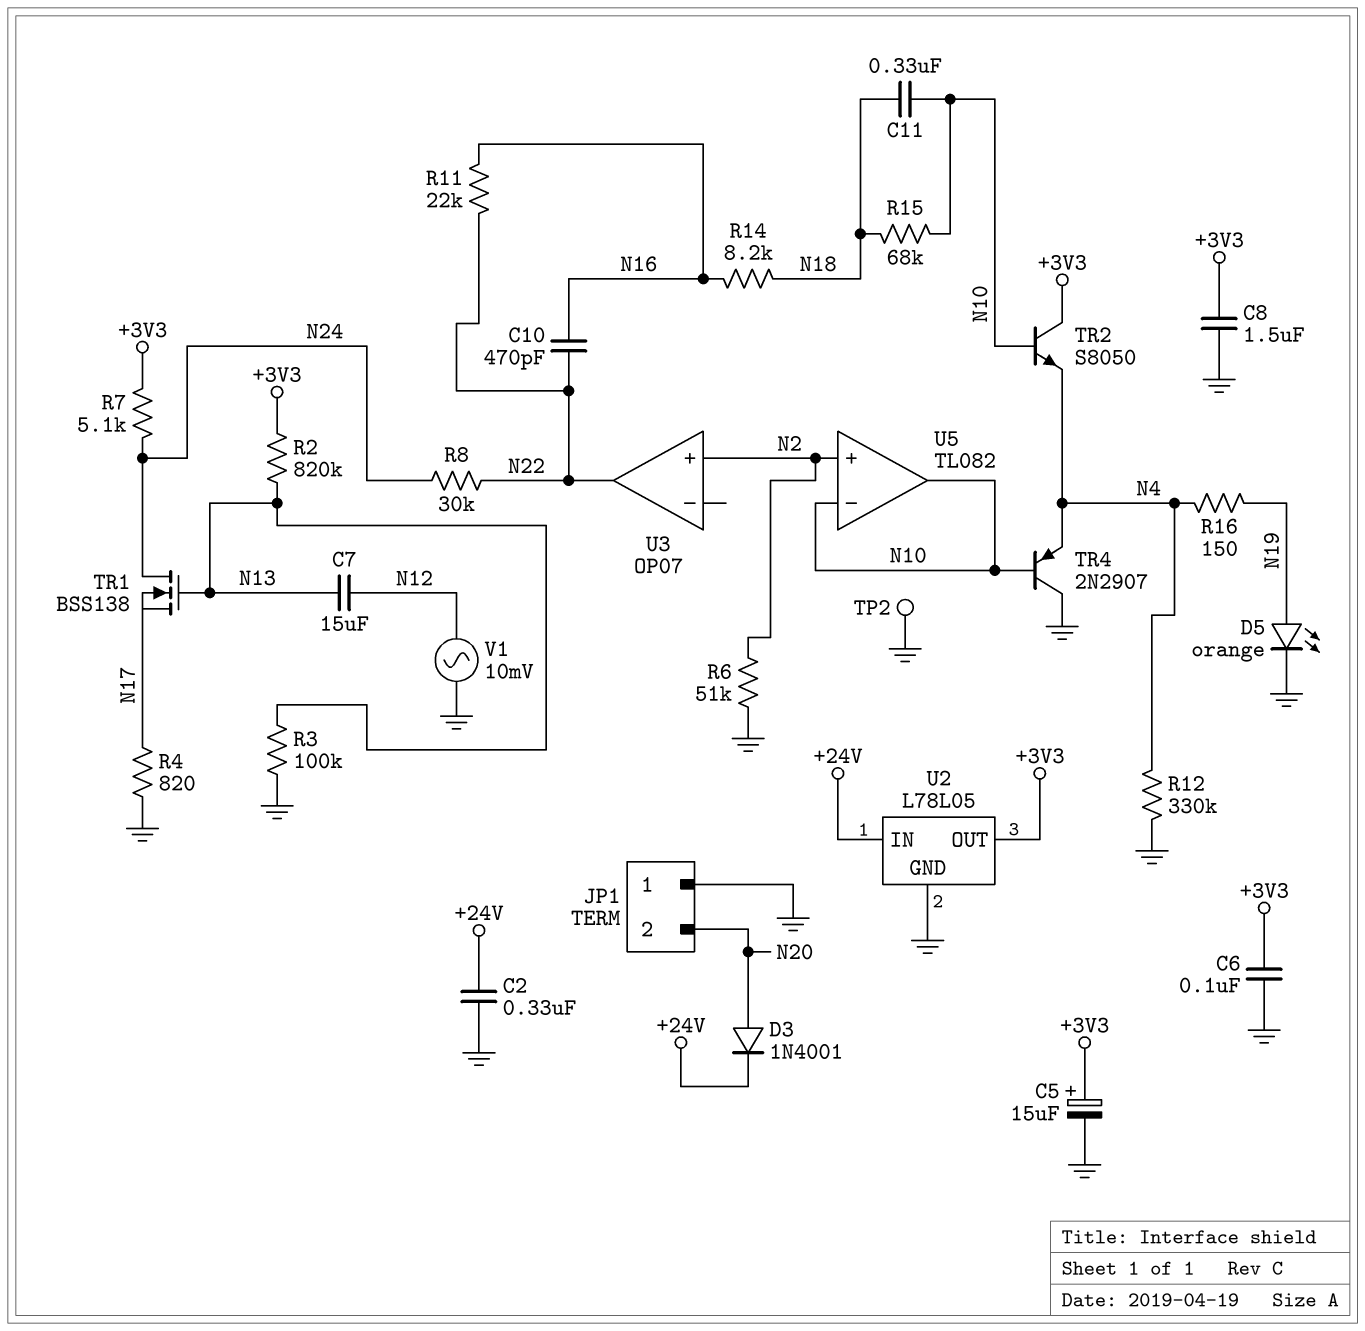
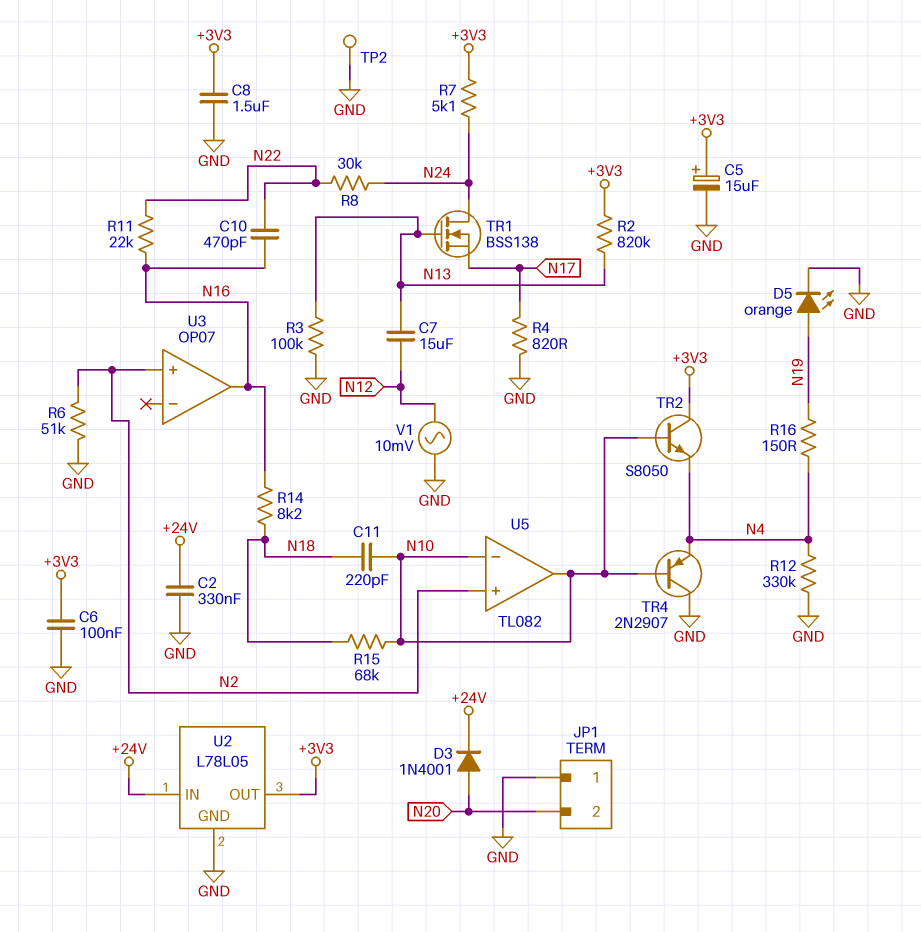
C11: 330nF (N10, N18) -> 220pF (N10, N18)
U3 pin out: N22 -> N16

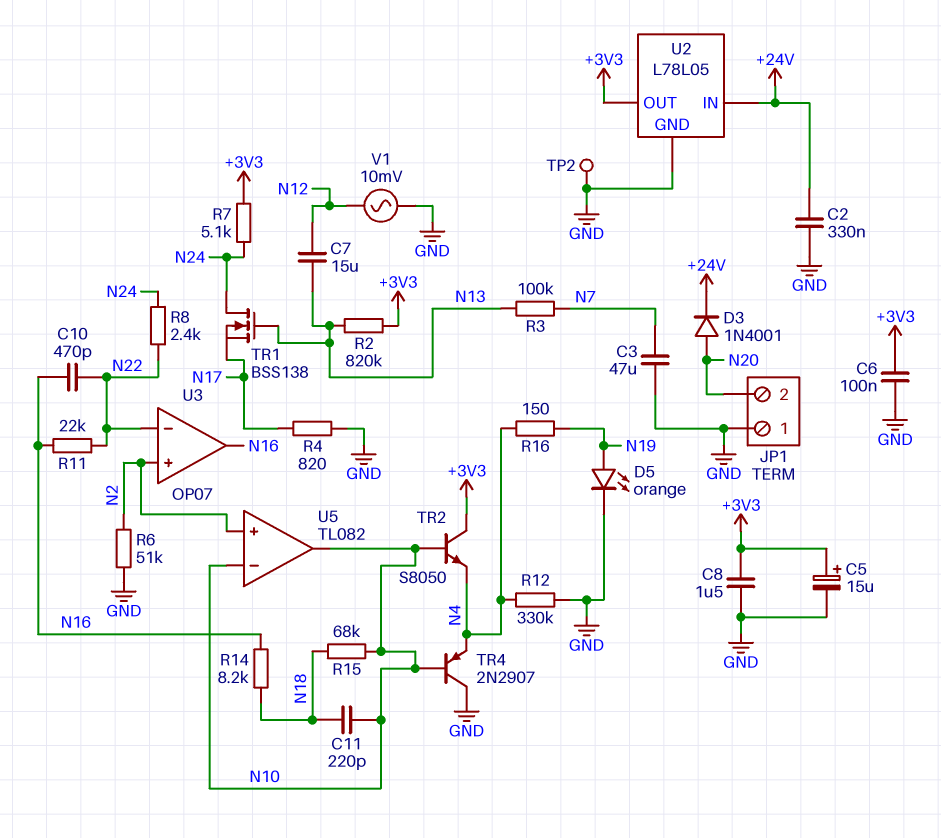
C3: none -> 47uF (GND, N7)
R3: 100k (GND, N13) -> 100k (N7, N13)
R8: 30k (N22, N24) -> 2.4k (N22, N24)
U3 pin in-: none -> N22

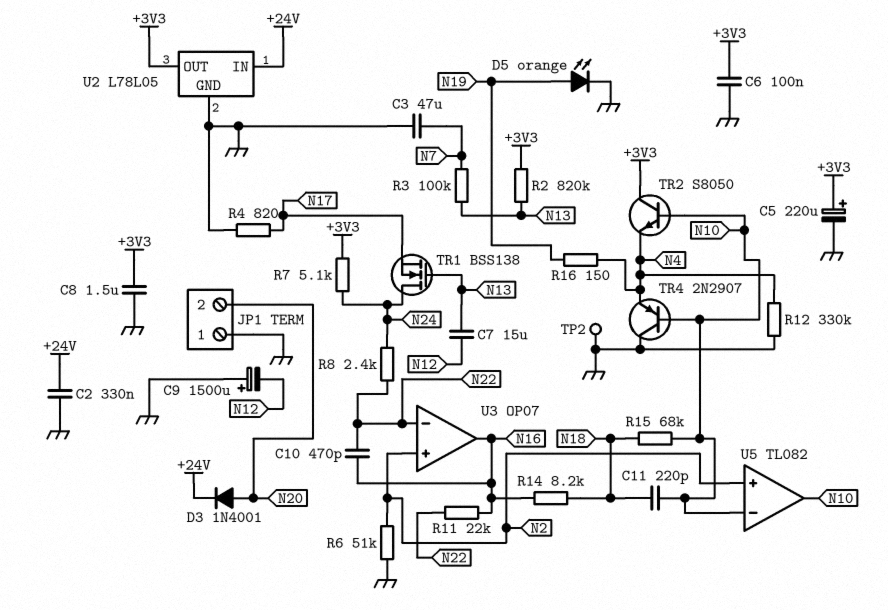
C5: 15uF (plus +3V3, minus GND) -> 220uF (plus +3V3, minus GND)
C9: none -> 1500uF (plus GND, minus N12)
V1: AC 10mV (GND, N12) -> none

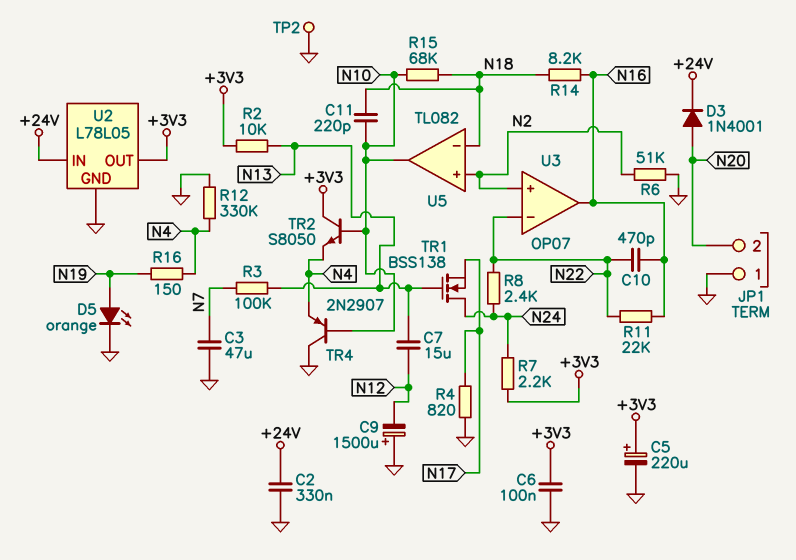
C8: 1.5uF (+3V3, GND) -> none
R2: 820k (+3V3, N13) -> 10k (+3V3, N13)
R7: 5.1k (+3V3, N24) -> 2.2k (+3V3, N24)
U5 pin in-: N10 -> N18

